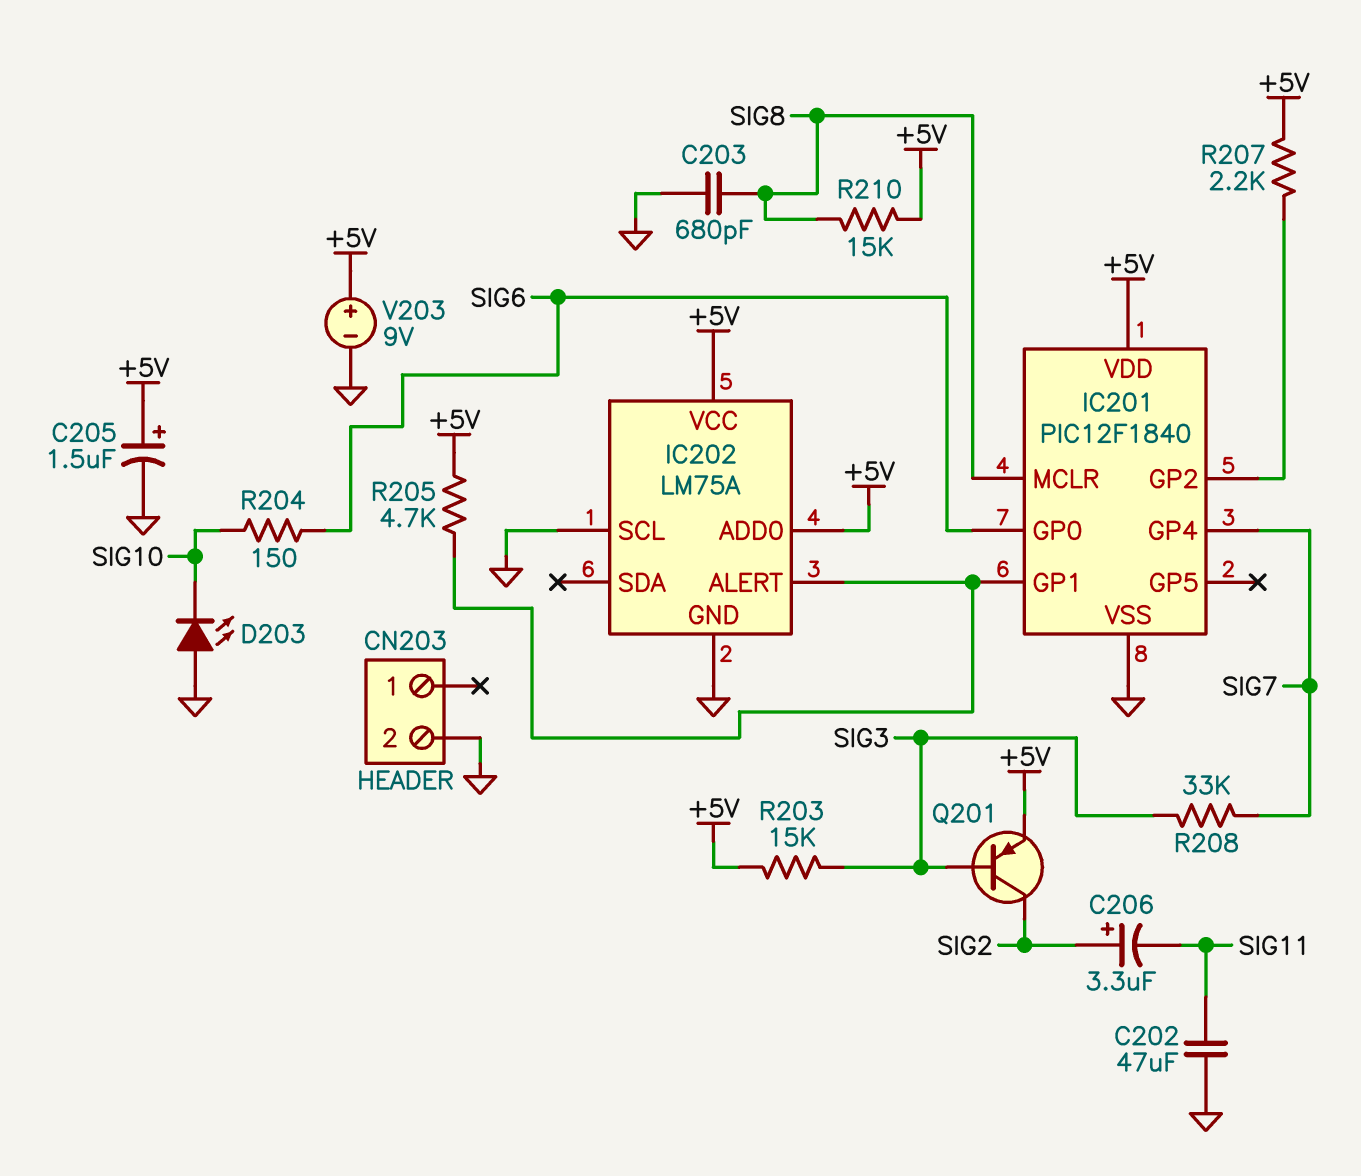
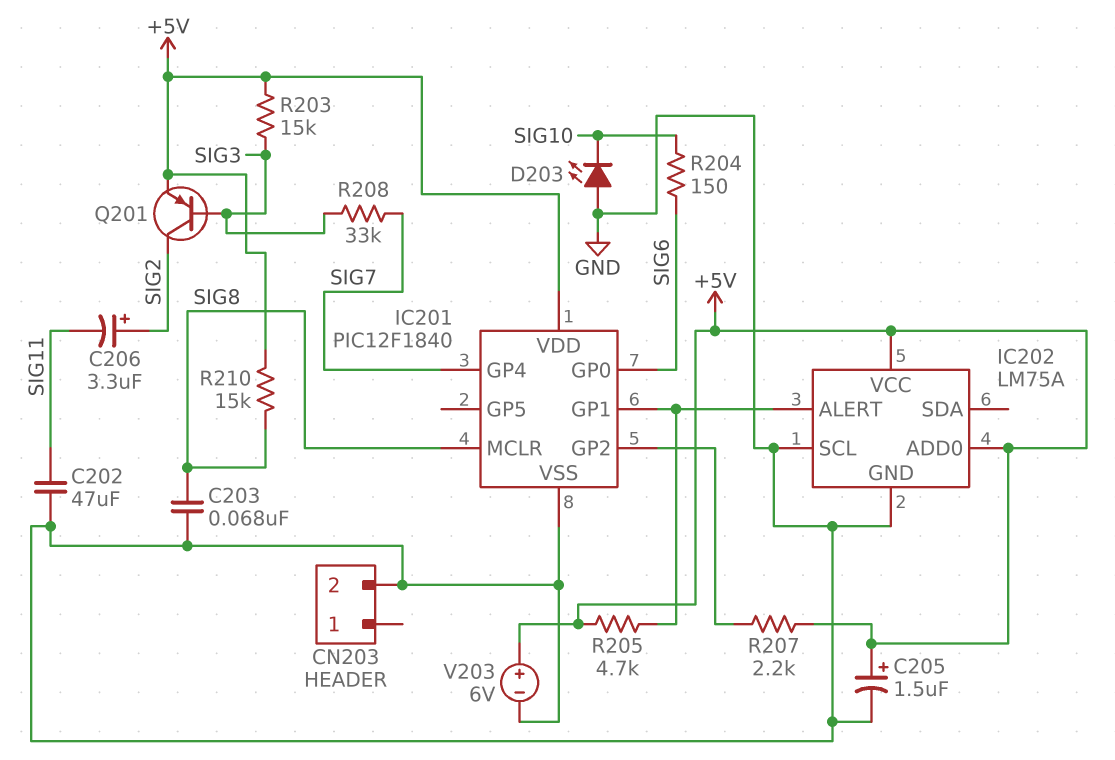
C203: 680pF (GND, SIG8) -> 68nF (GND, SIG8)
V203: 9V (plus +5V, minus GND) -> 6V (plus +5V, minus GND)

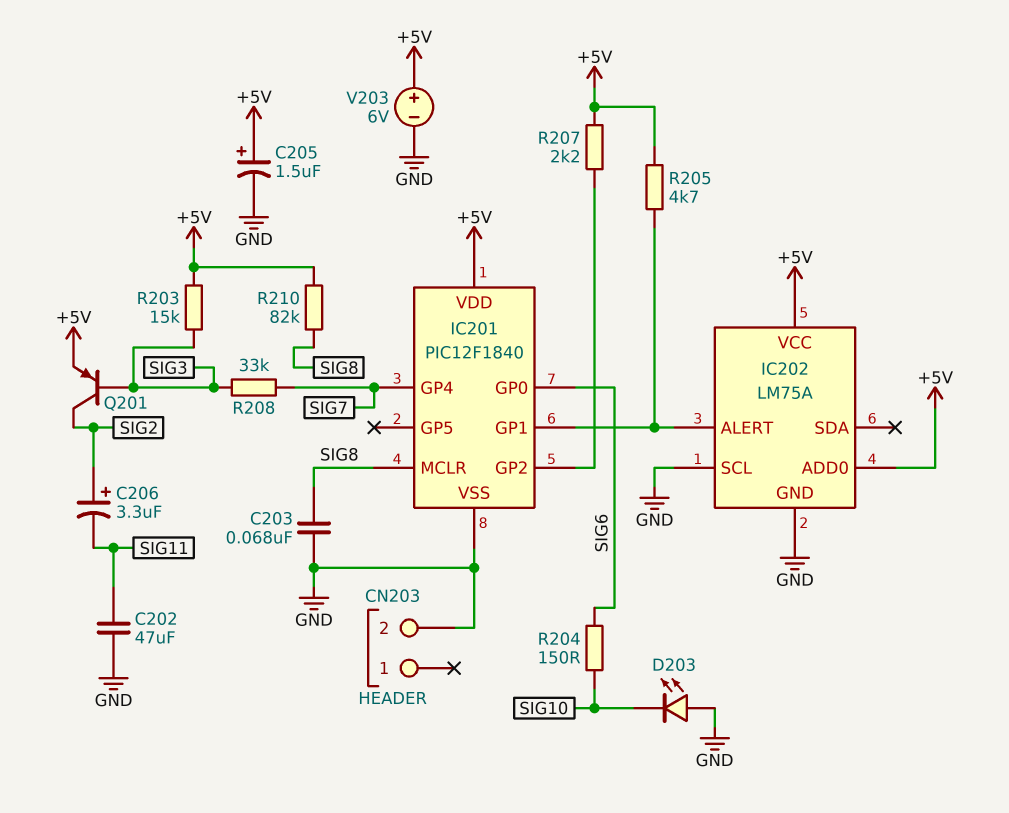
R210: 15k (+5V, SIG8) -> 82k (+5V, SIG8)

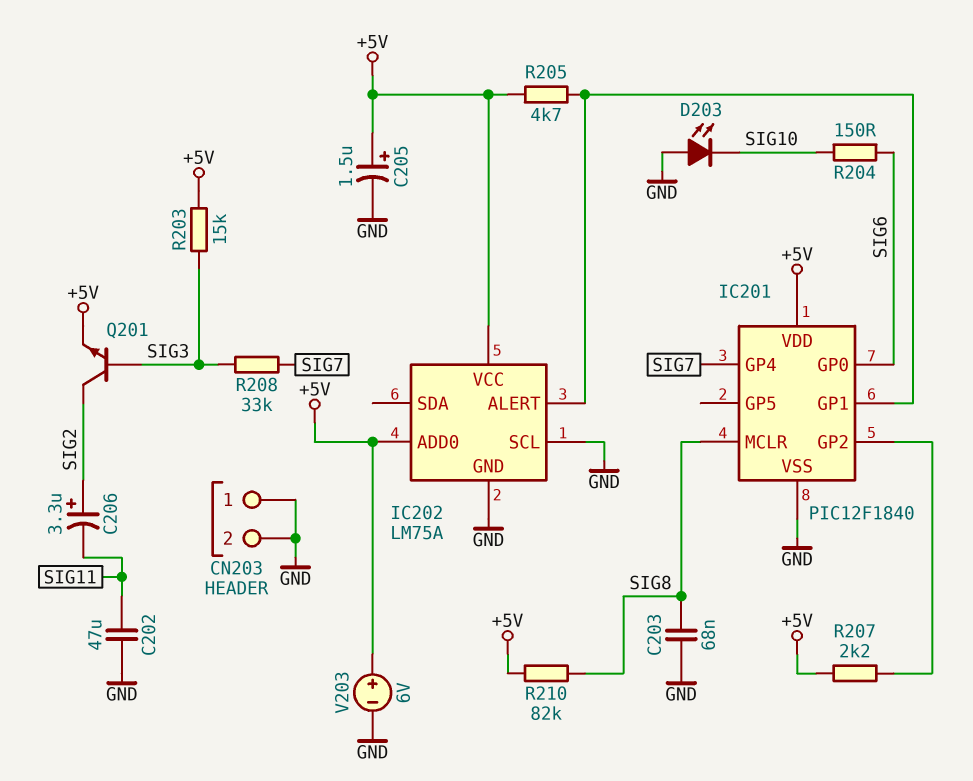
CN203 pin 1: none -> GND
Q201: PNP (B SIG3, C SIG2, E +5V) -> NPN (B SIG3, C SIG2, E +5V)

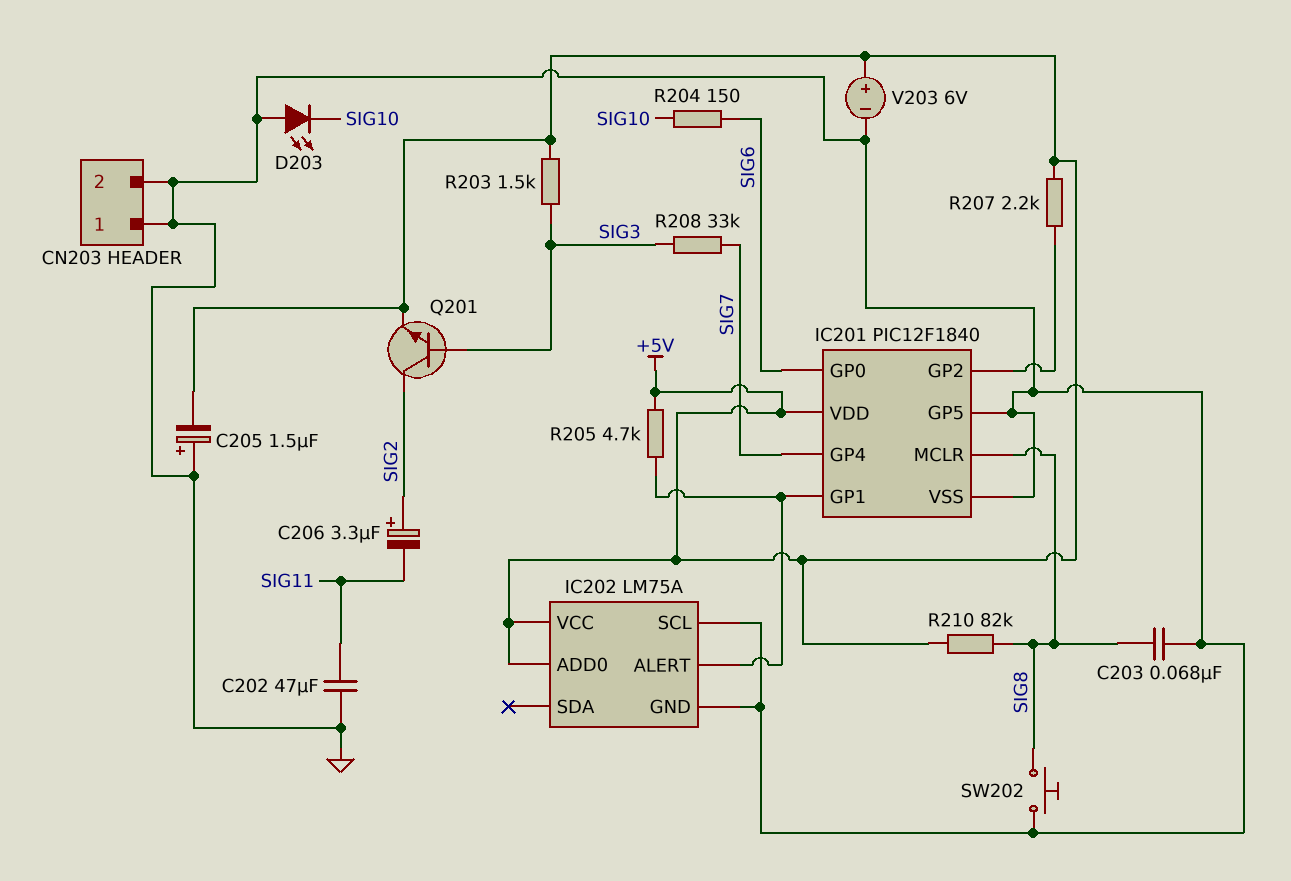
C205: 1.5uF (plus +5V, minus GND) -> 1.5uF (plus GND, minus +5V)
IC201 pin GP5: none -> GND
R203: 15k (+5V, SIG3) -> 1.5k (+5V, SIG3)
SW202: none -> button (GND, SIG8)

